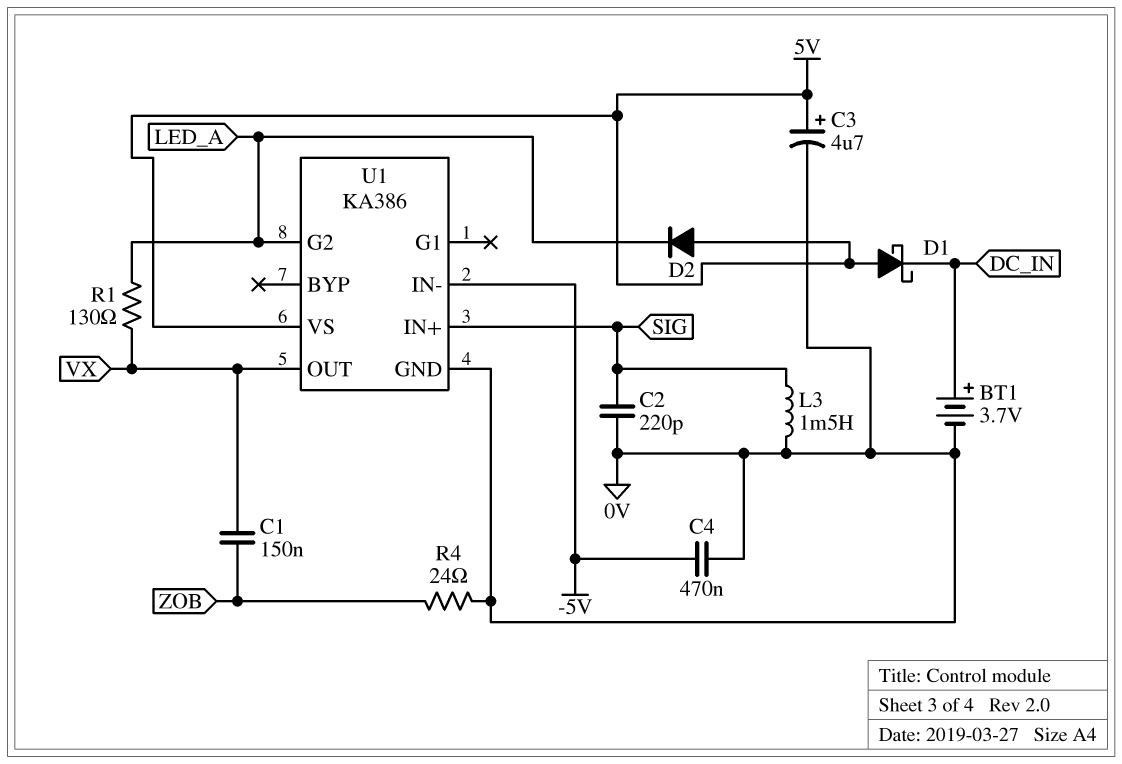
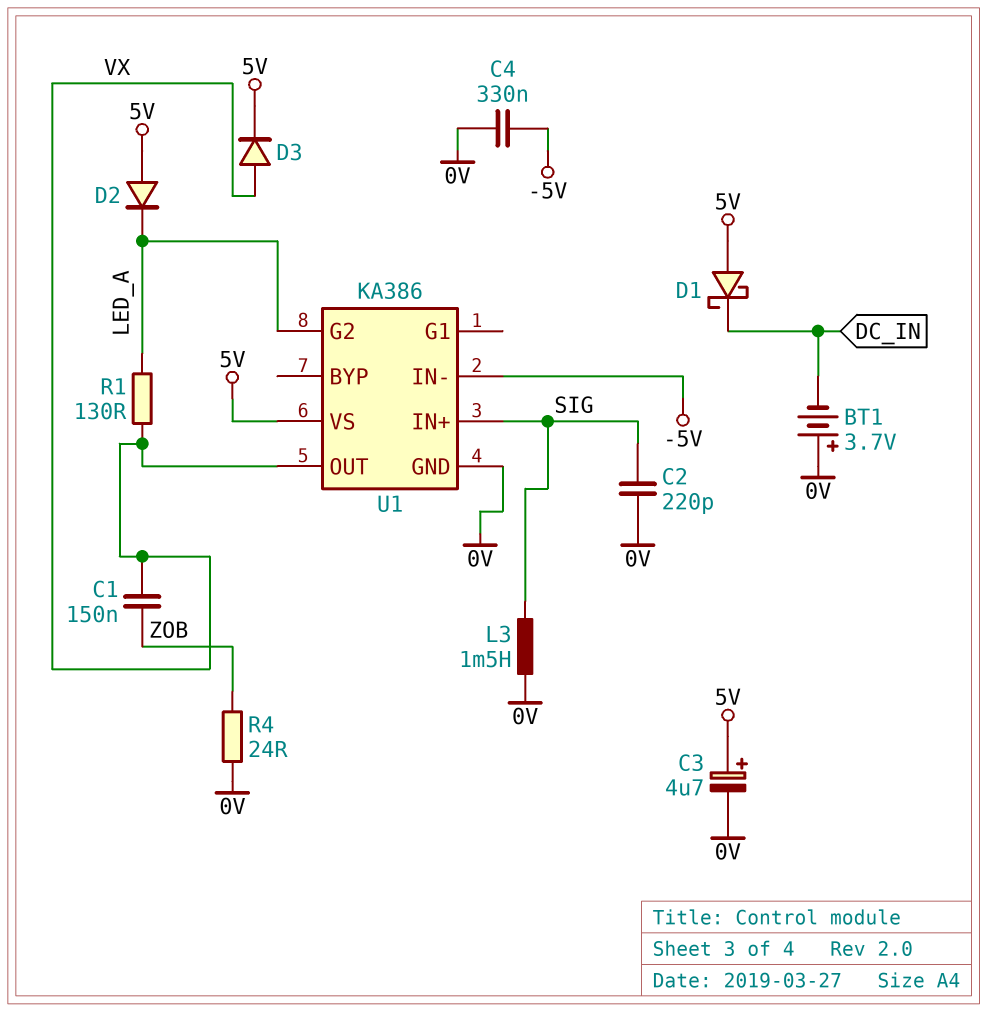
BT1: 3.7V (plus DC_IN, minus 0V) -> 3.7V (plus 0V, minus DC_IN)
C4: 470nF (-5V, 0V) -> 330nF (-5V, 0V)
D3: none -> diode (A VX, K 5V)

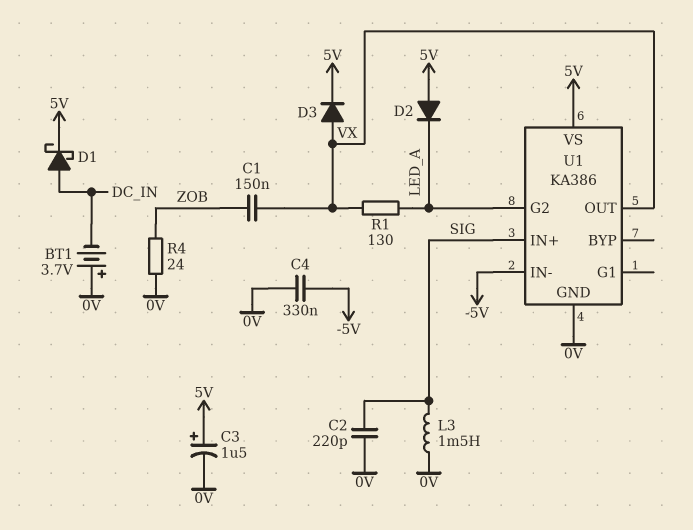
C3: 4.7uF (plus 5V, minus 0V) -> 1.5uF (plus 5V, minus 0V)
D1: schottky (A 5V, K DC_IN) -> schottky (A DC_IN, K 5V)

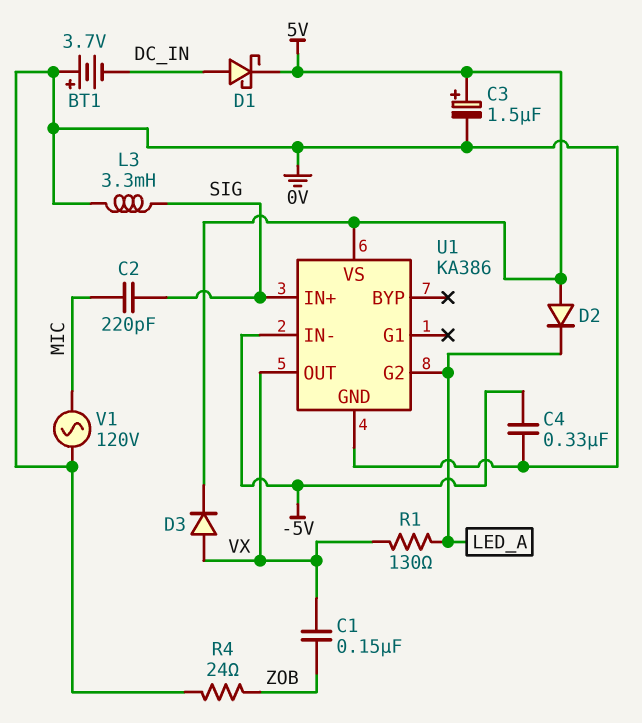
C2: 220pF (0V, SIG) -> 220pF (MIC, SIG)
L3: 1.5mH (0V, SIG) -> 3.3mH (0V, SIG)
V1: none -> AC 120V (0V, MIC)

